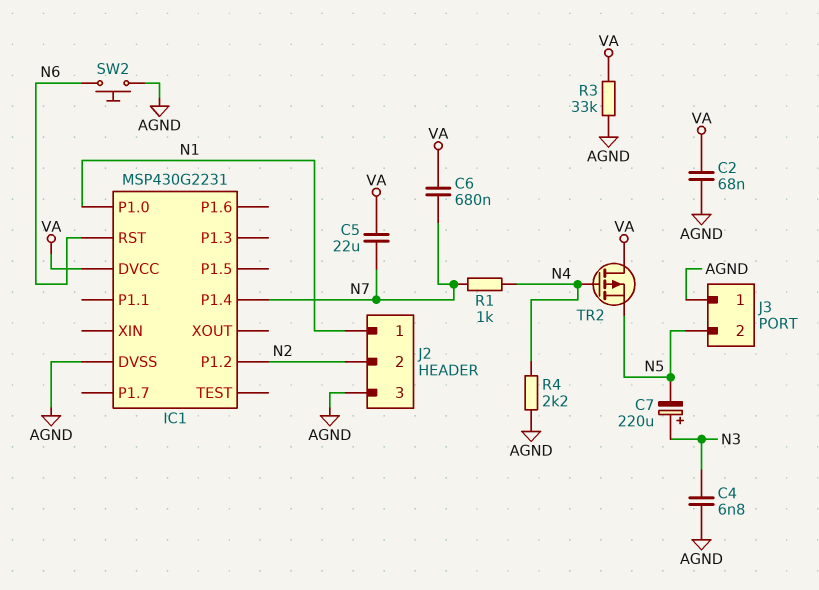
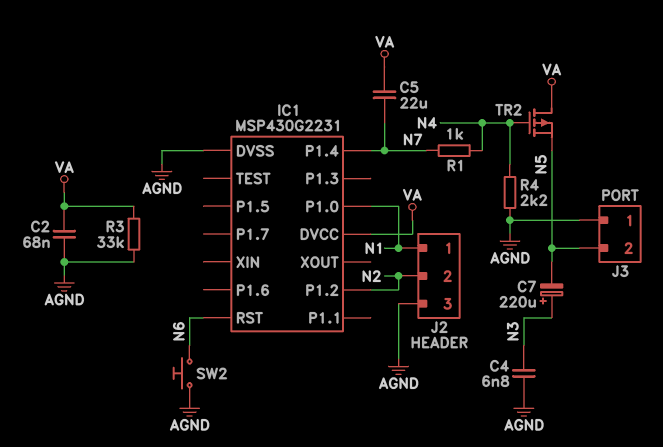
C6: 680nF (N7, VA) -> none

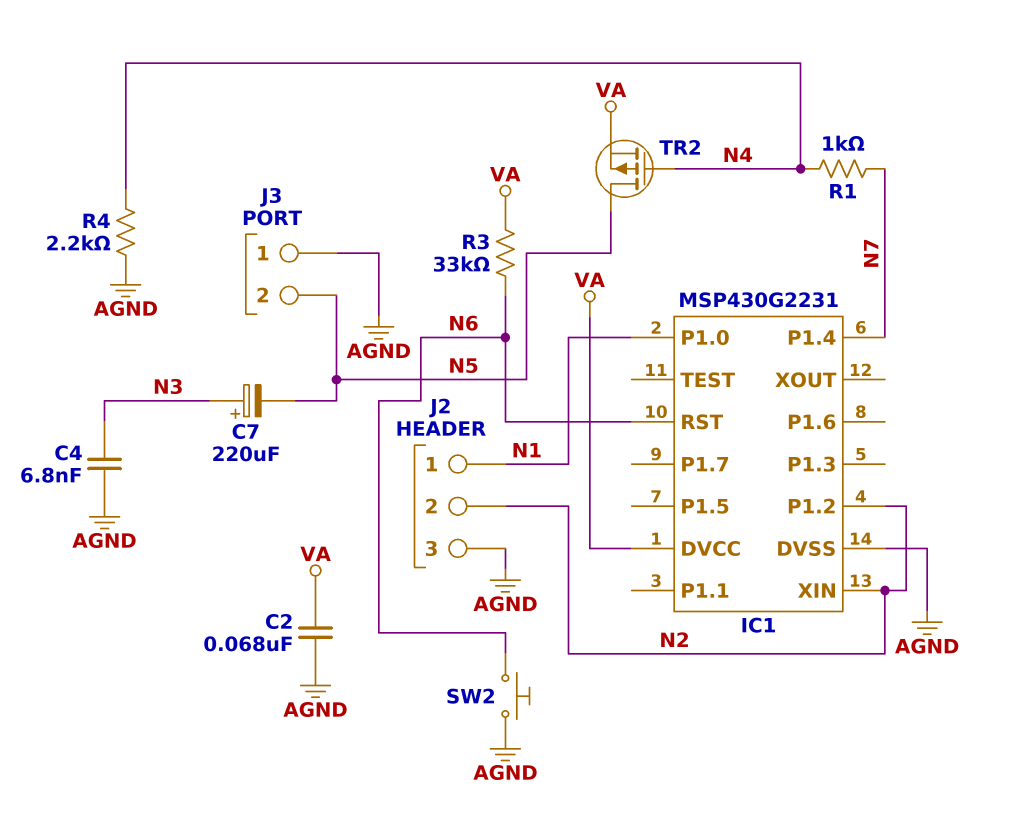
C5: 22uF (N7, VA) -> none
IC1 pin XIN: none -> N2
R3: 33k (AGND, VA) -> 33k (N6, VA)
TR2: PMOS (G N4, D VA, S N5) -> PMOS (G N4, D N5, S VA)

